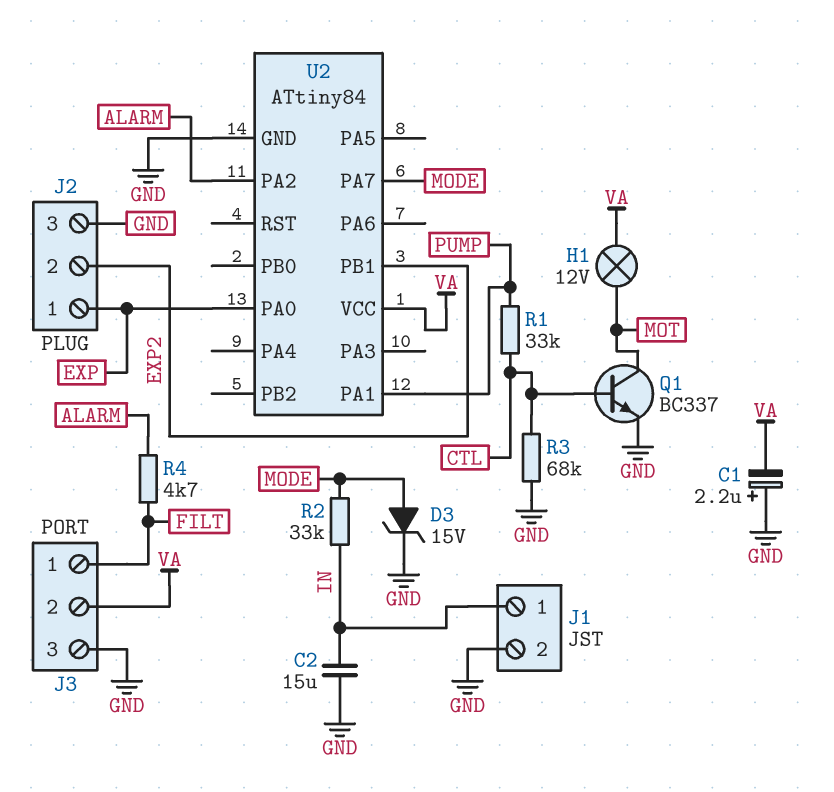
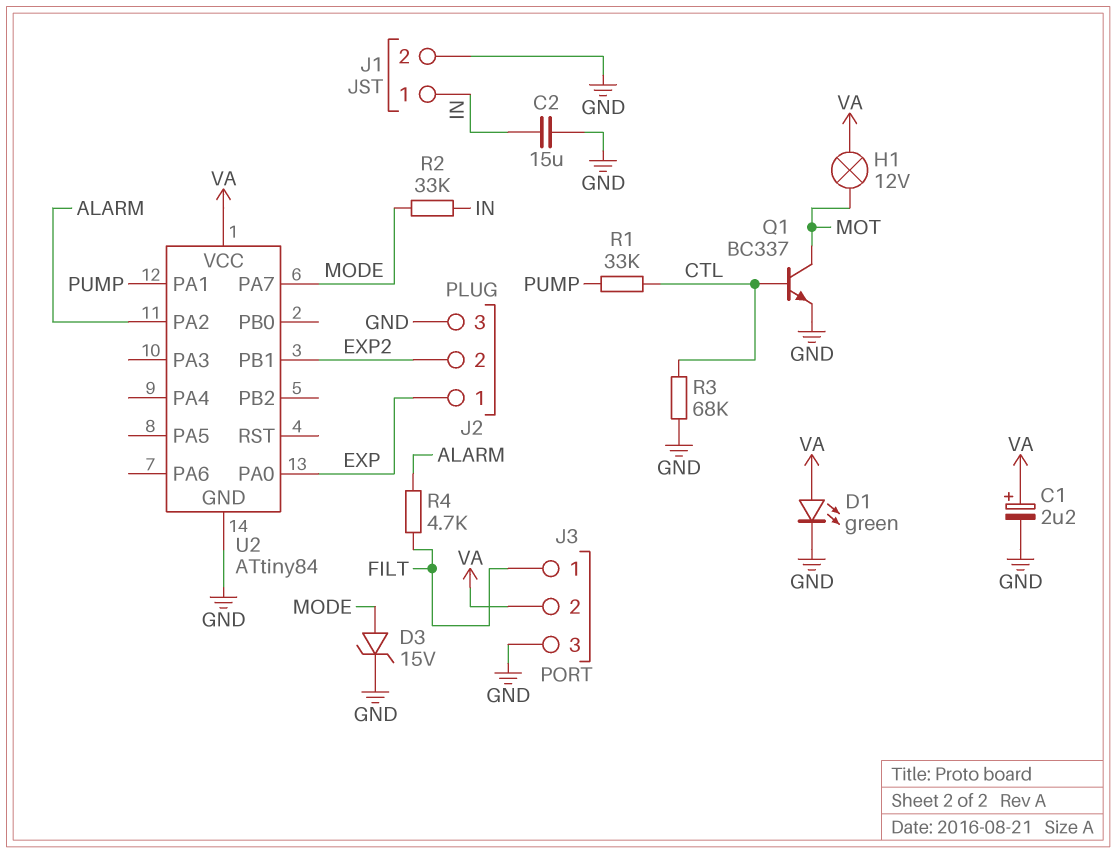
C1: 2.2uF (plus GND, minus VA) -> 2.2uF (plus VA, minus GND)
D1: none -> LED green (A VA, K GND)

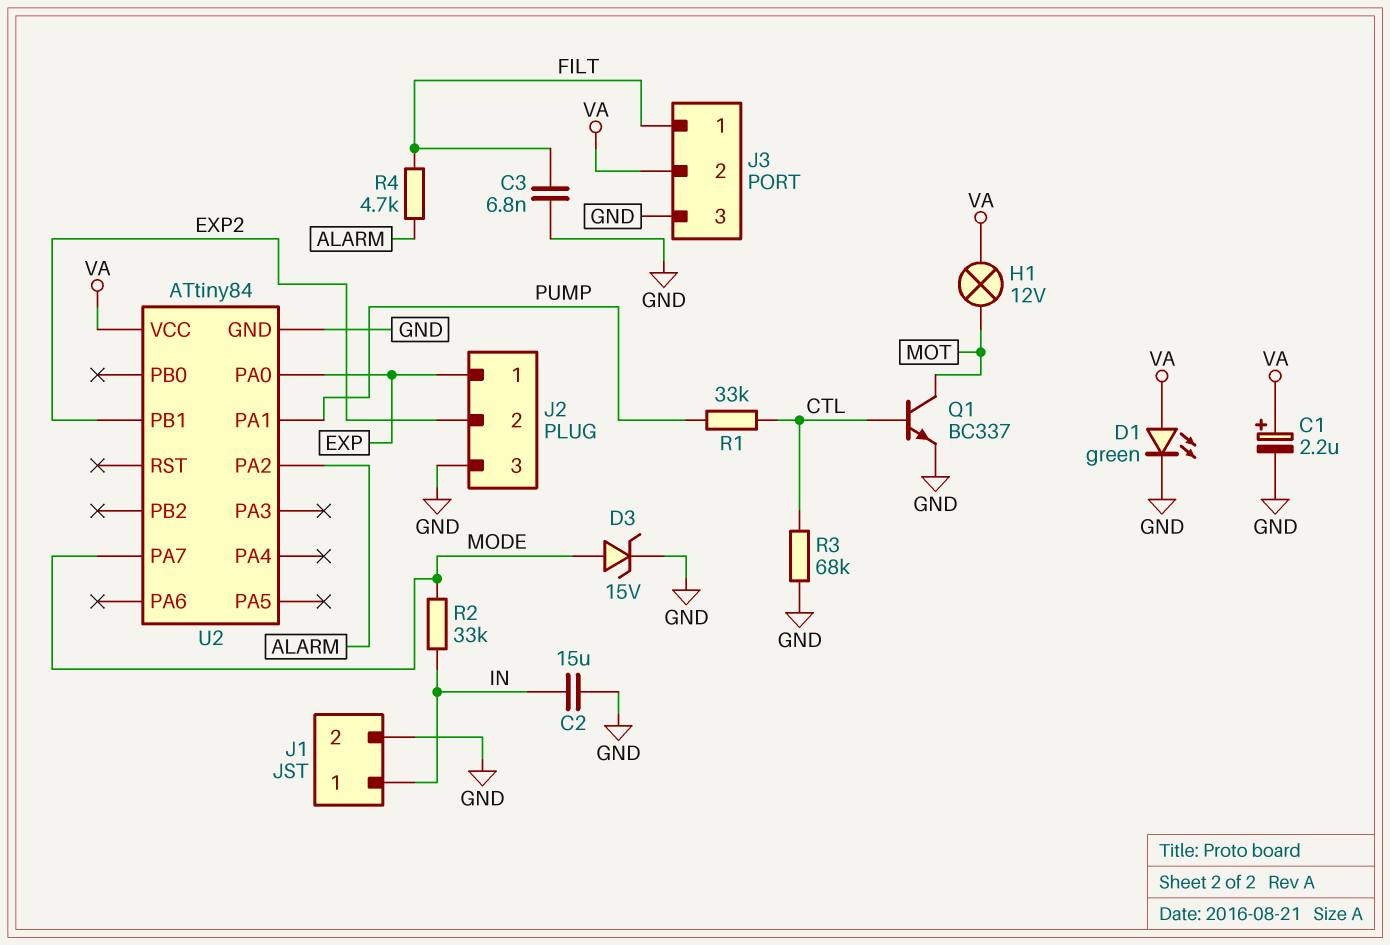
C3: none -> 6.8nF (FILT, GND)

